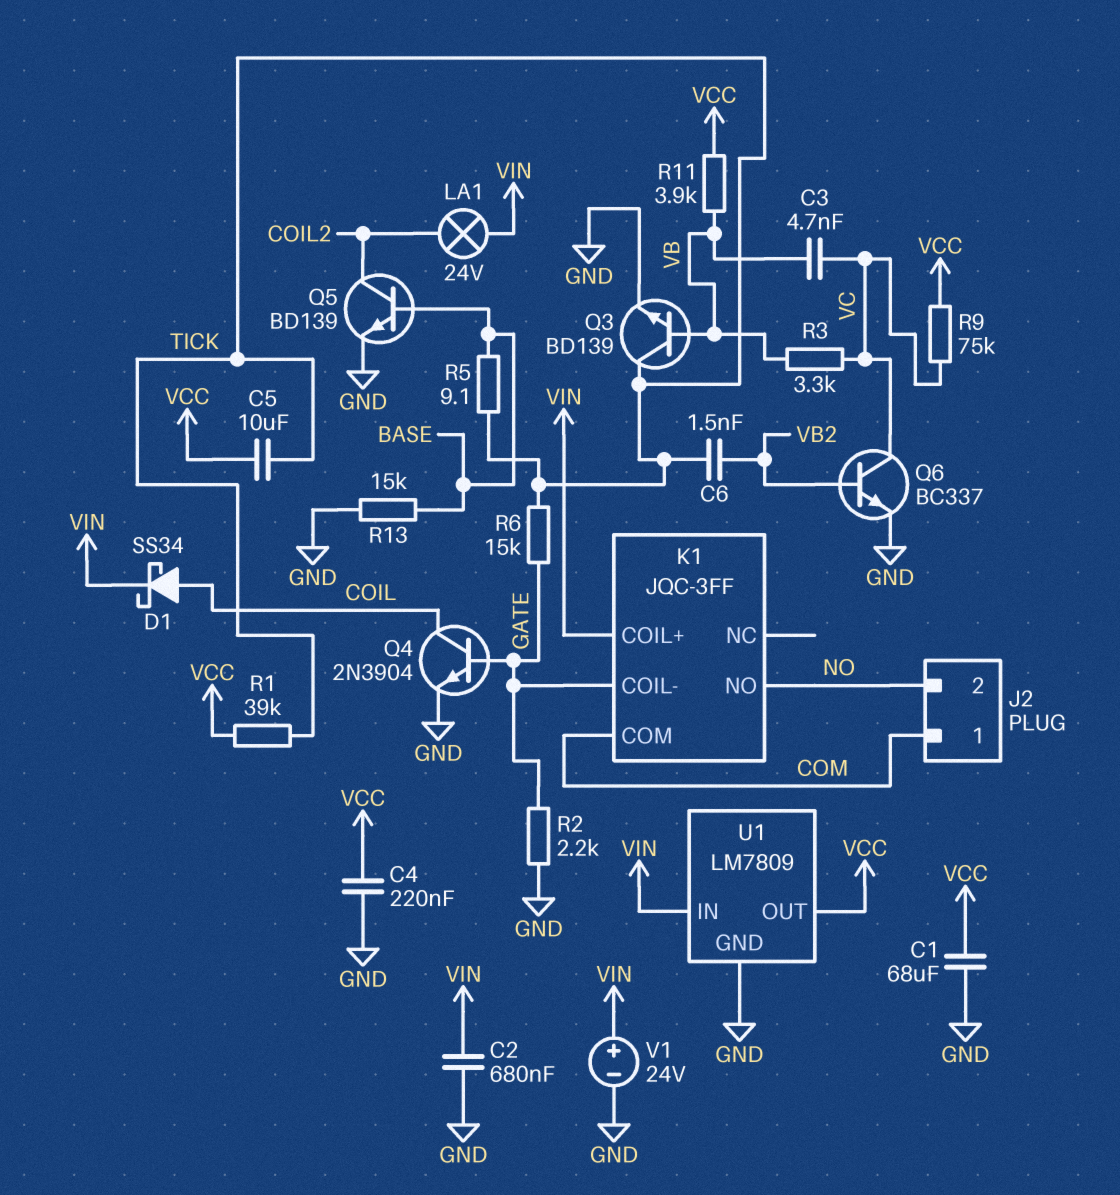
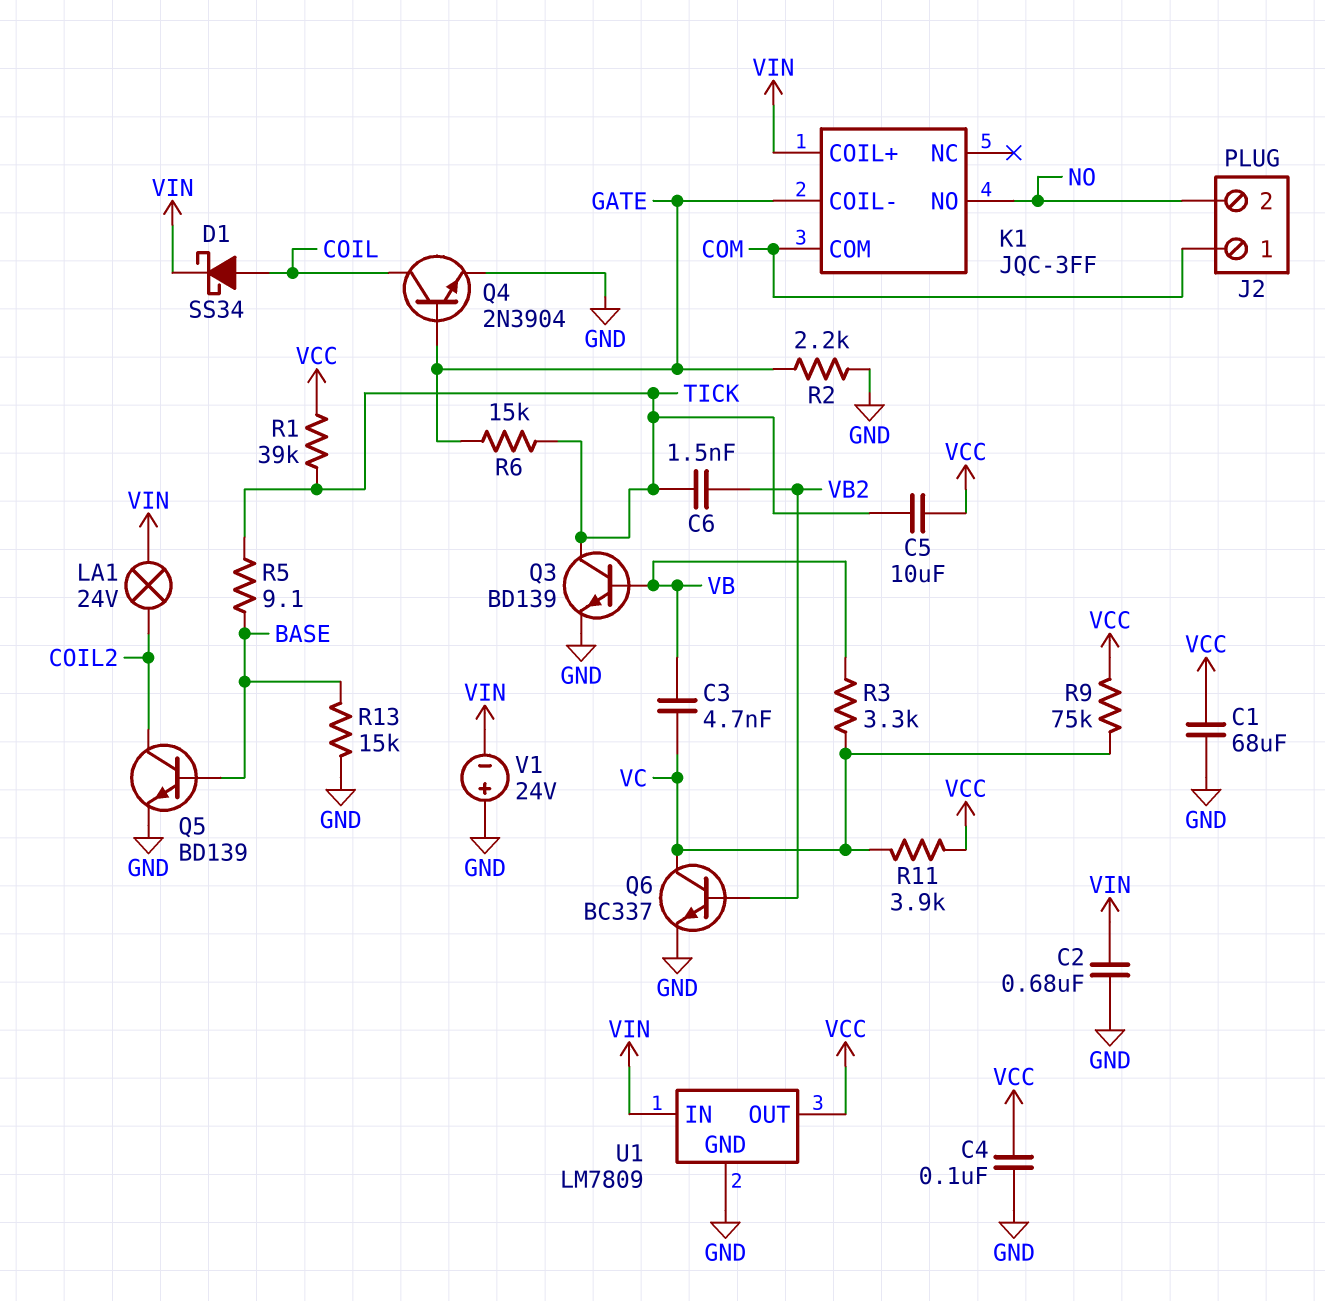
C4: 220nF (GND, VCC) -> 100nF (GND, VCC)
R11: 3.9k (VB, VCC) -> 3.9k (VC, VCC)
V1: 24V (plus VIN, minus GND) -> 24V (plus GND, minus VIN)

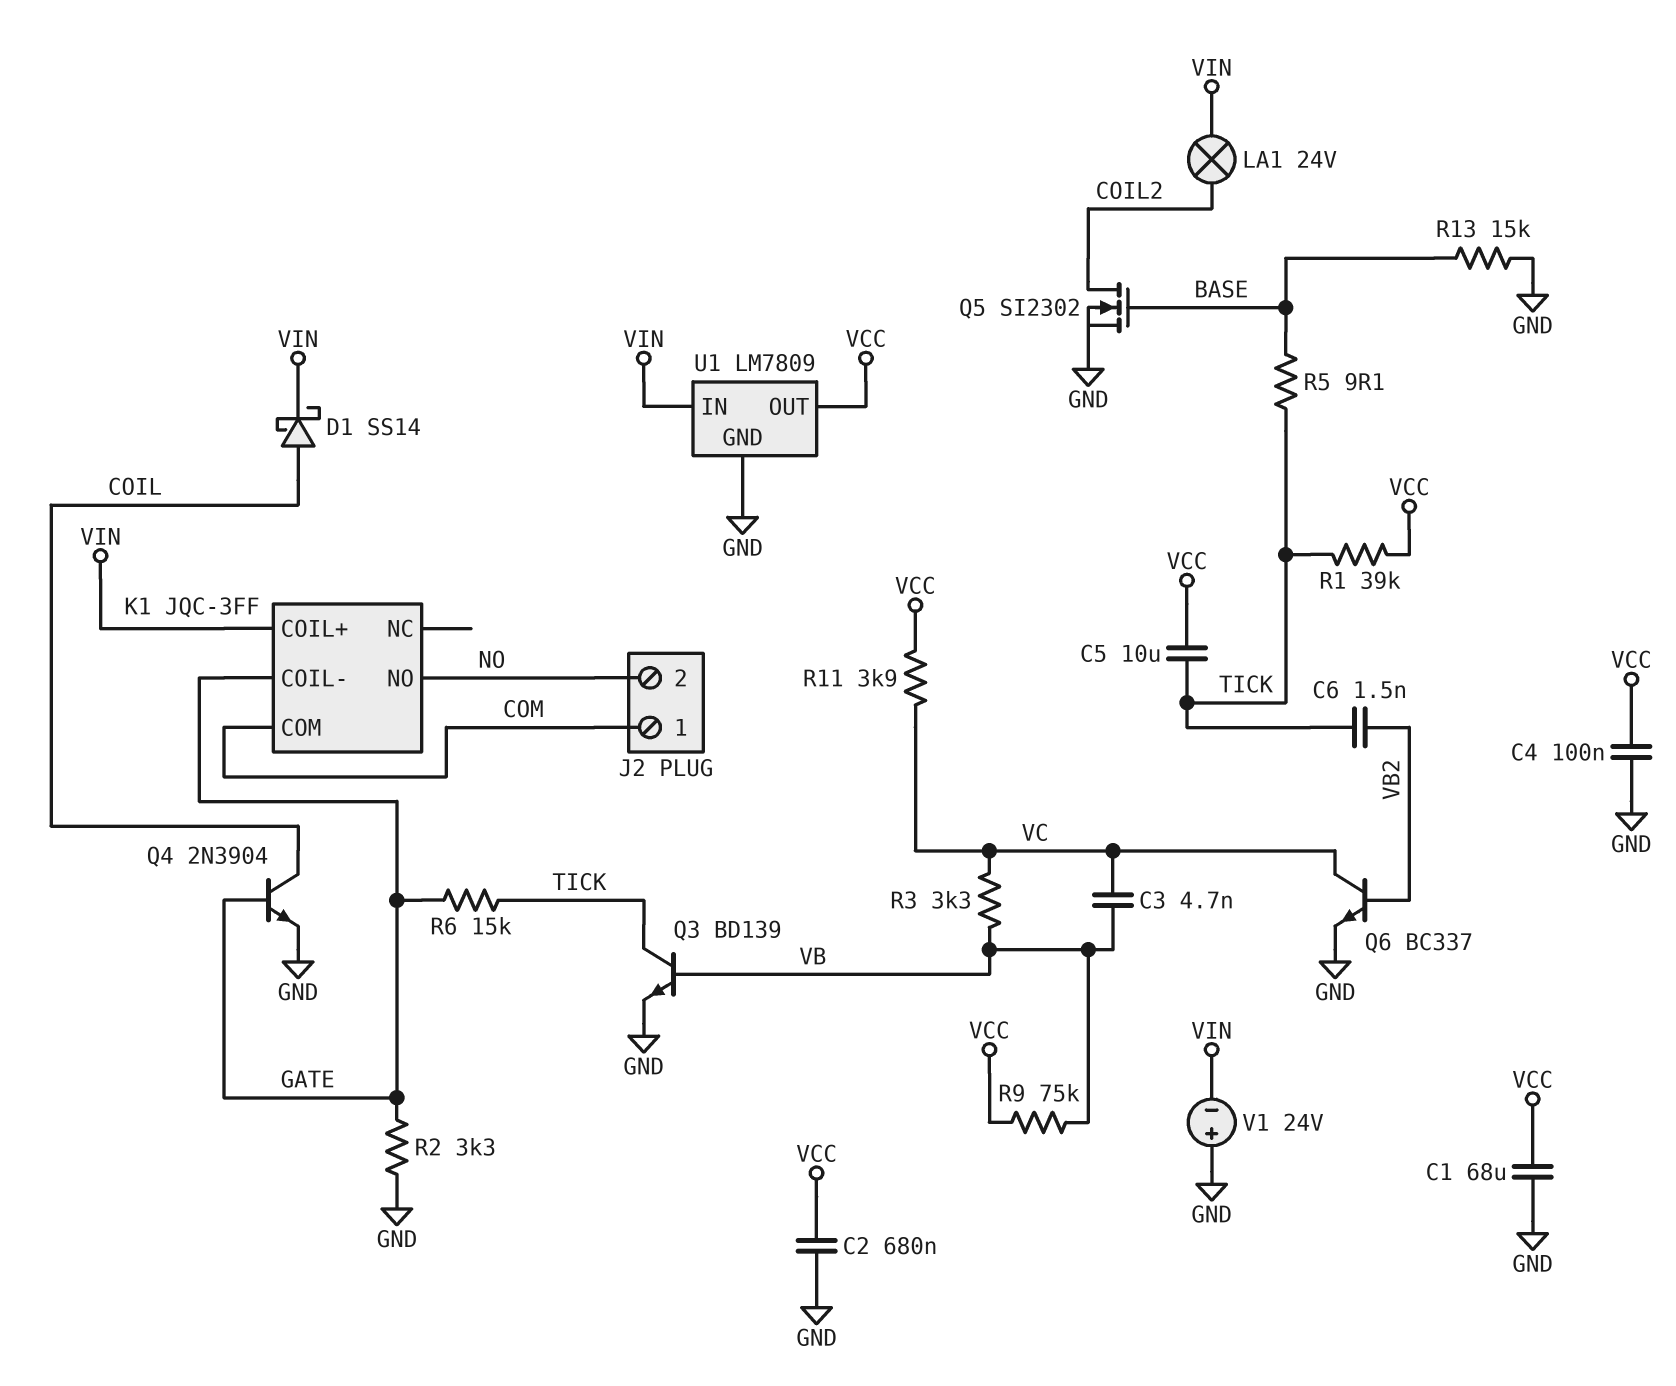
C2: 680nF (GND, VIN) -> 680nF (GND, VCC)
D1: schottky SS34 (A COIL, K VIN) -> schottky SS14 (A COIL, K VIN)
Q5: NPN BD139 (B BASE, C COIL2, E GND) -> NMOS SI2302 (G BASE, D COIL2, S GND)
R2: 2.2k (GATE, GND) -> 3.3k (GATE, GND)
R9: 75k (VC, VCC) -> 75k (VB, VCC)

